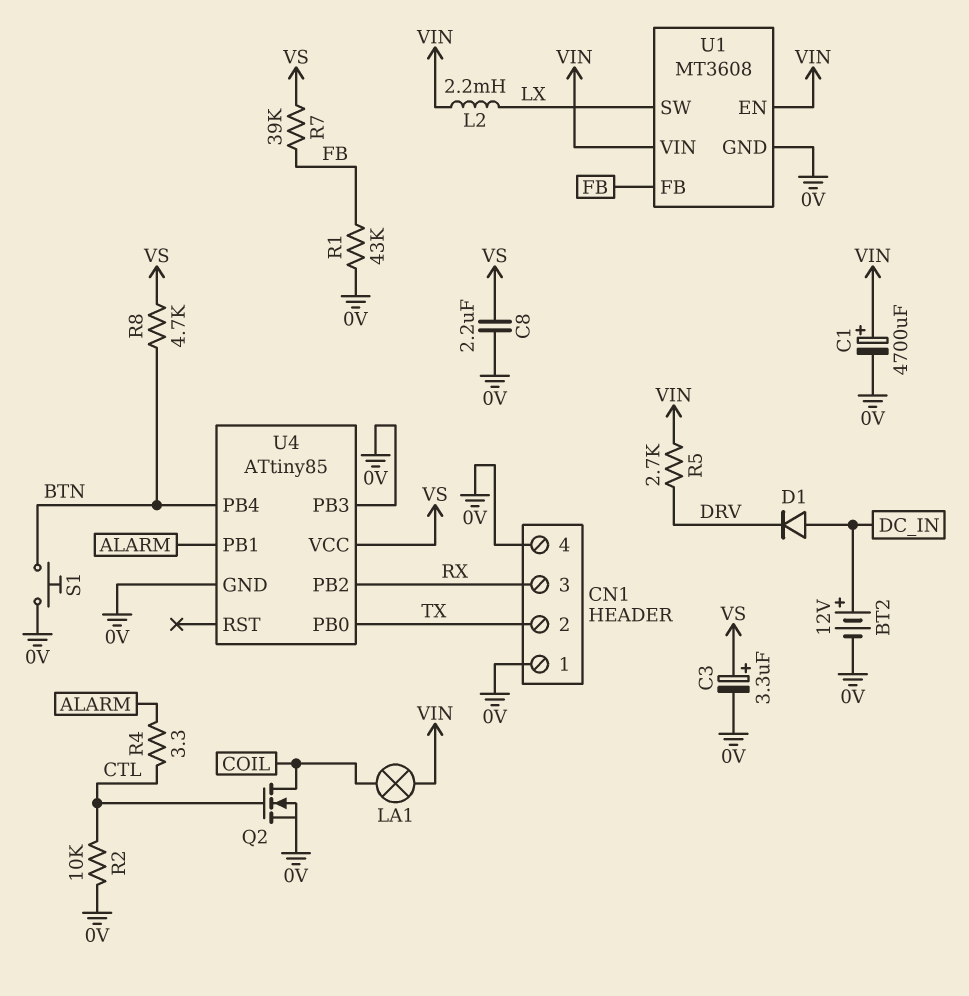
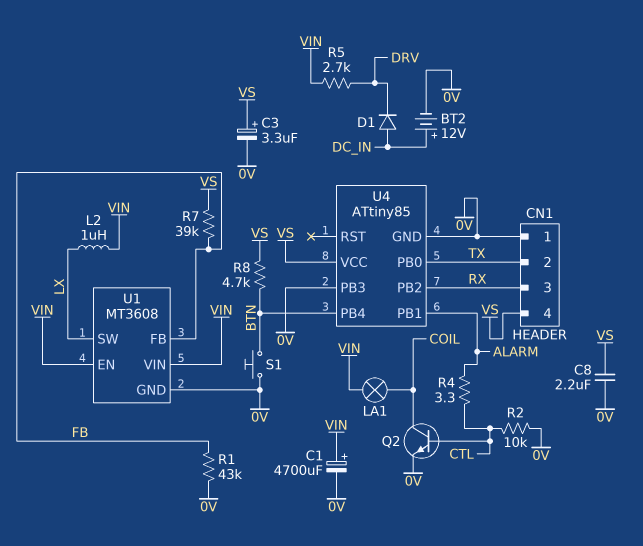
CN1 pin 4: 0V -> VS
L2: 2.2mH (LX, VIN) -> 1uH (LX, VIN)
Q2: NMOS (G CTL, D COIL, S 0V) -> NPN (B CTL, C COIL, E 0V)

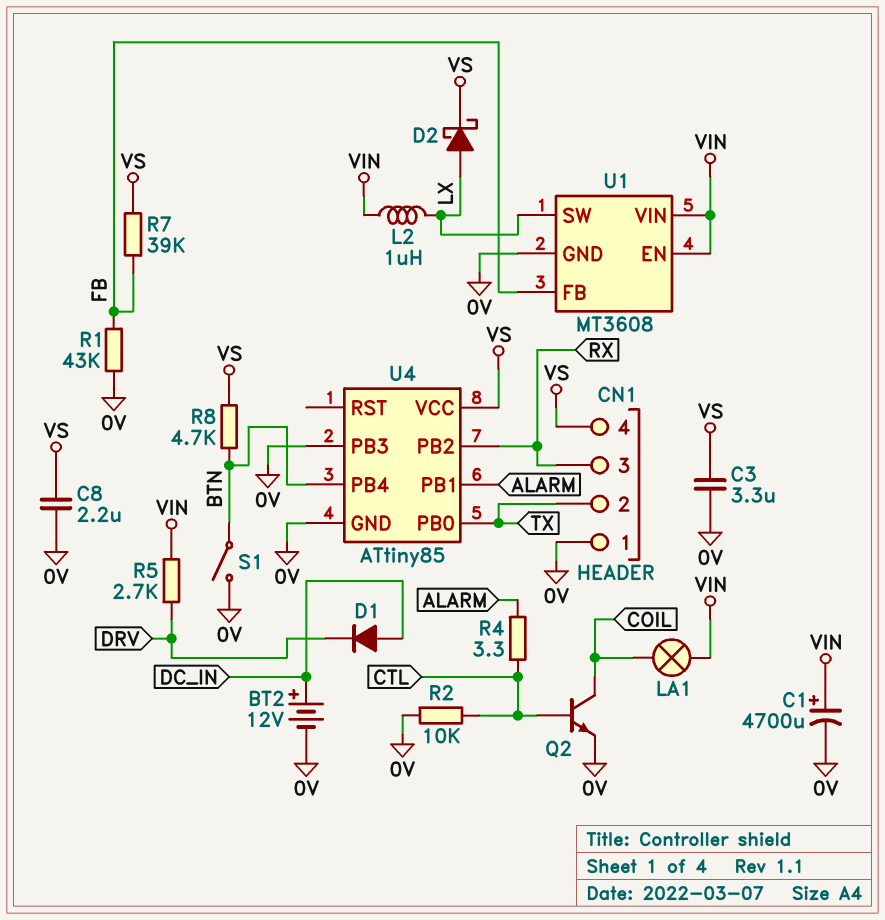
C3: 3.3uF (plus VS, minus 0V) -> 3.3uF (0V, VS)
D2: none -> schottky (A LX, K VS)
S1: button (0V, BTN) -> switch (0V, BTN)

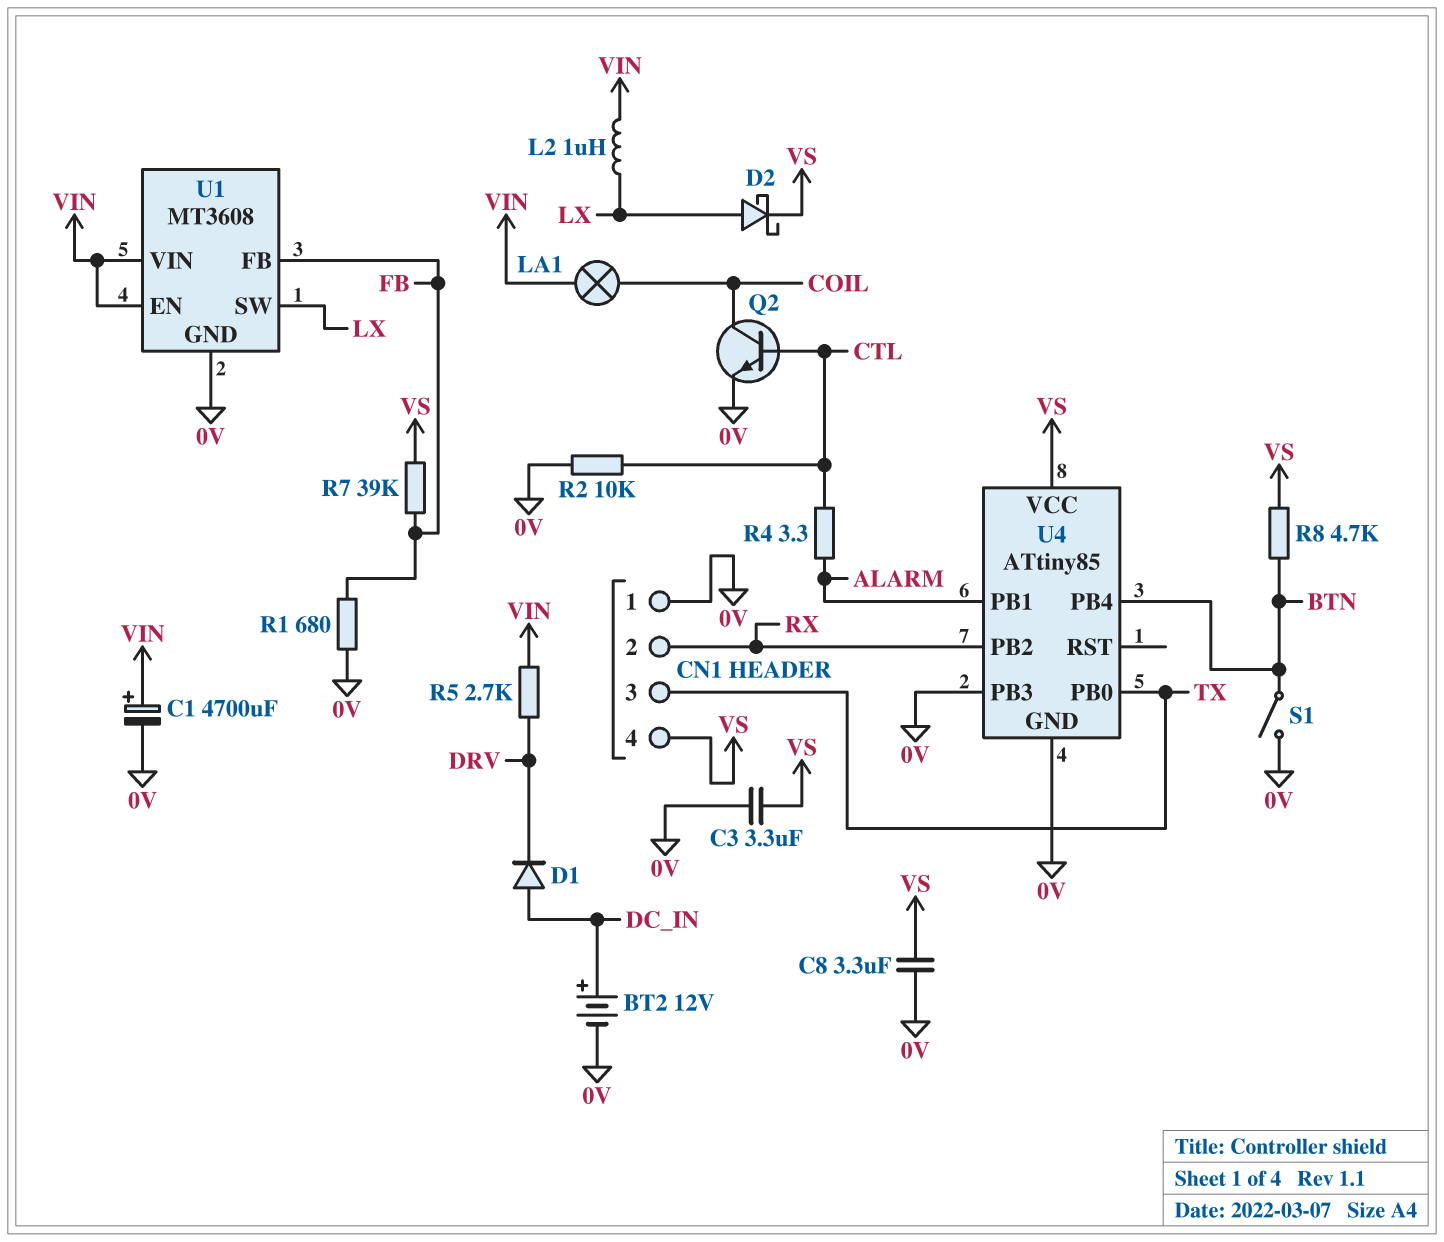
C8: 2.2uF (0V, VS) -> 3.3uF (0V, VS)
CN1 pin 2: TX -> RX
CN1 pin 3: RX -> TX
R1: 43k (0V, FB) -> 680 (0V, FB)

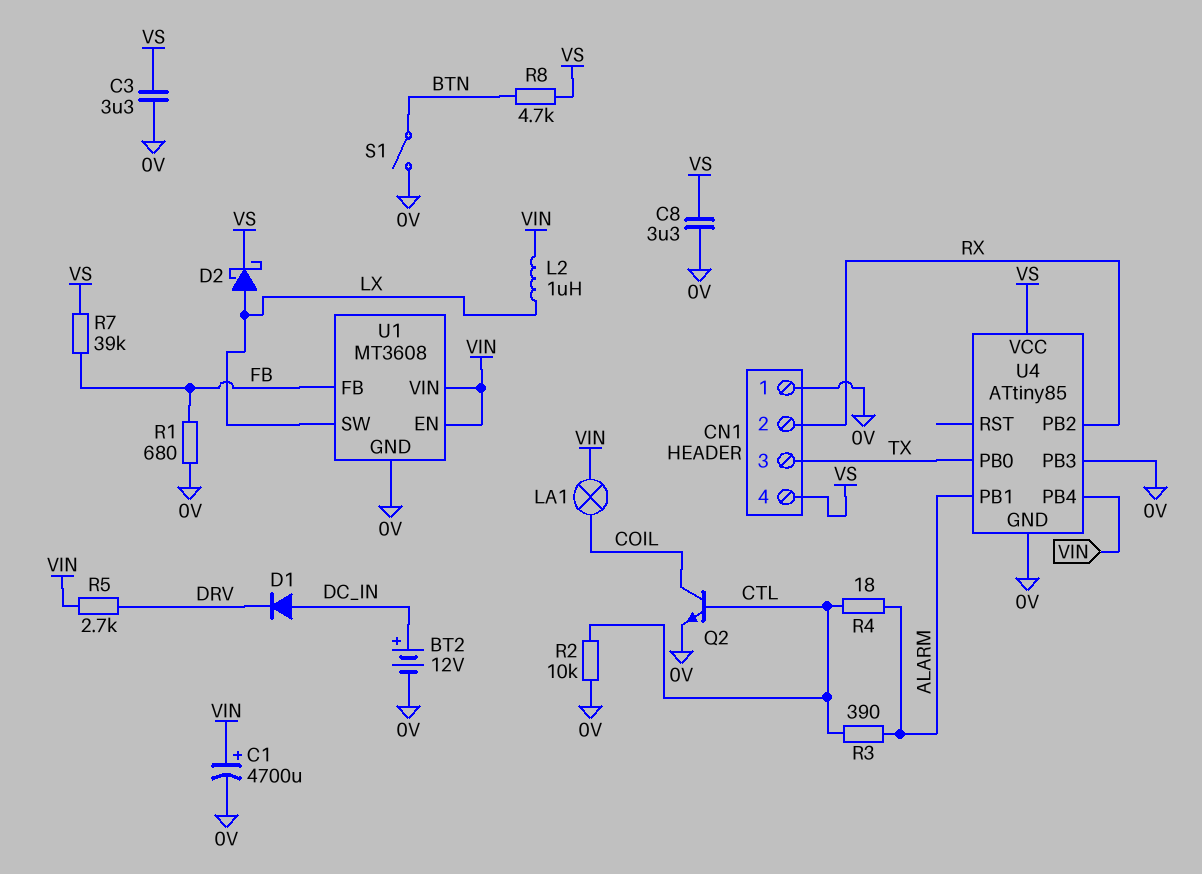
R3: none -> 390 (ALARM, CTL)
R4: 3.3 (ALARM, CTL) -> 18 (ALARM, CTL)
U4 pin PB4: BTN -> VIN

